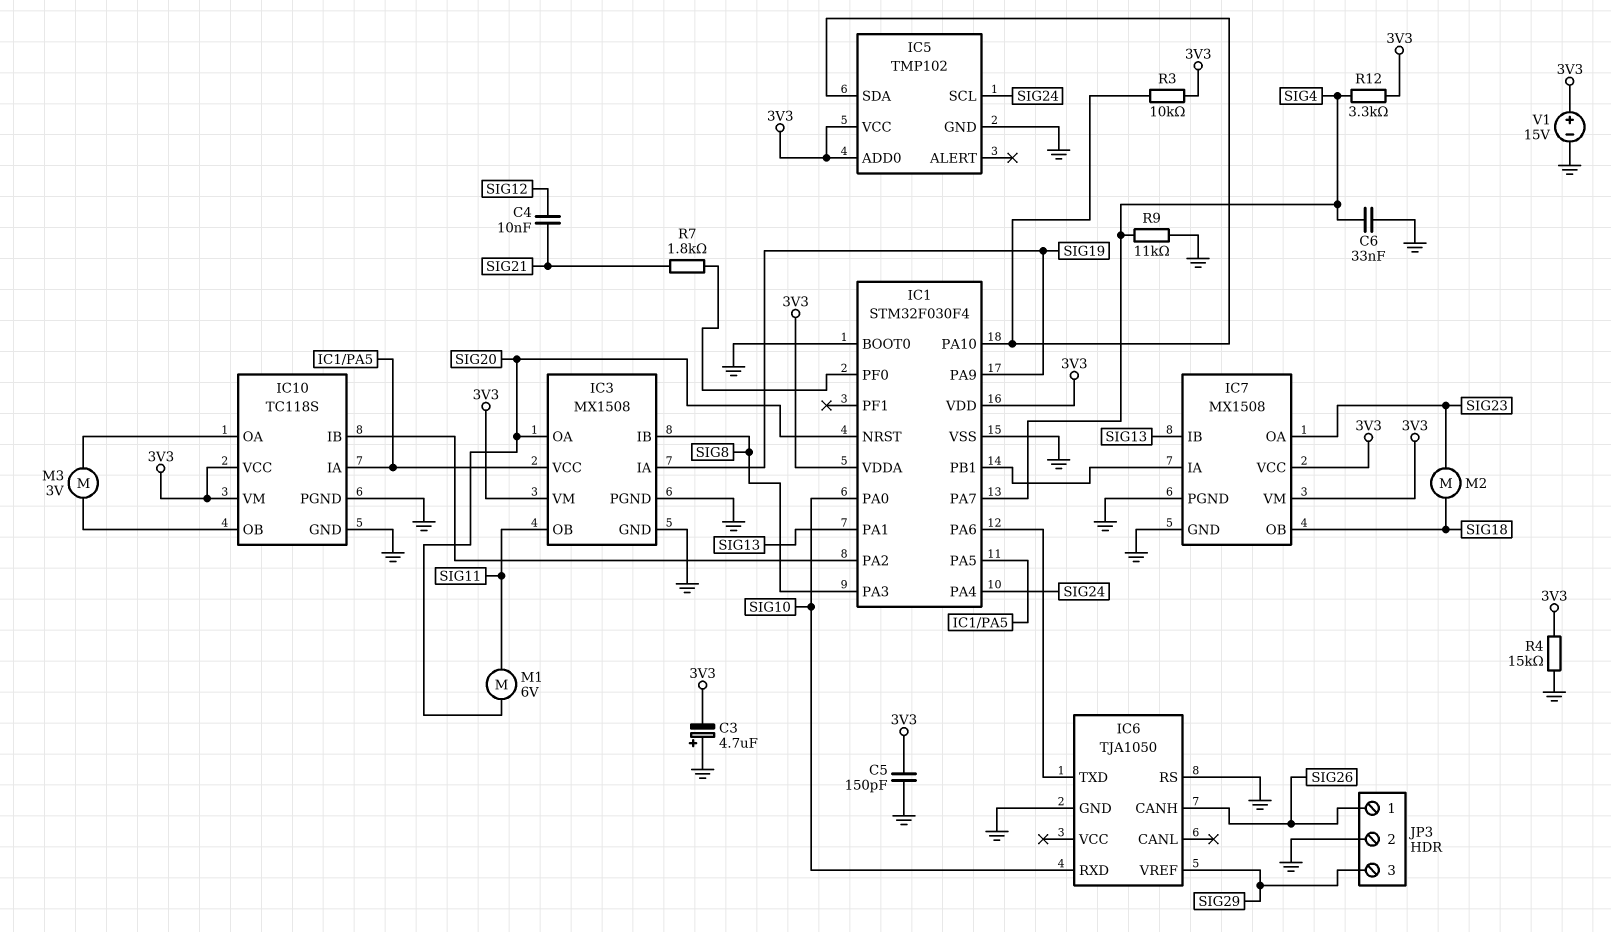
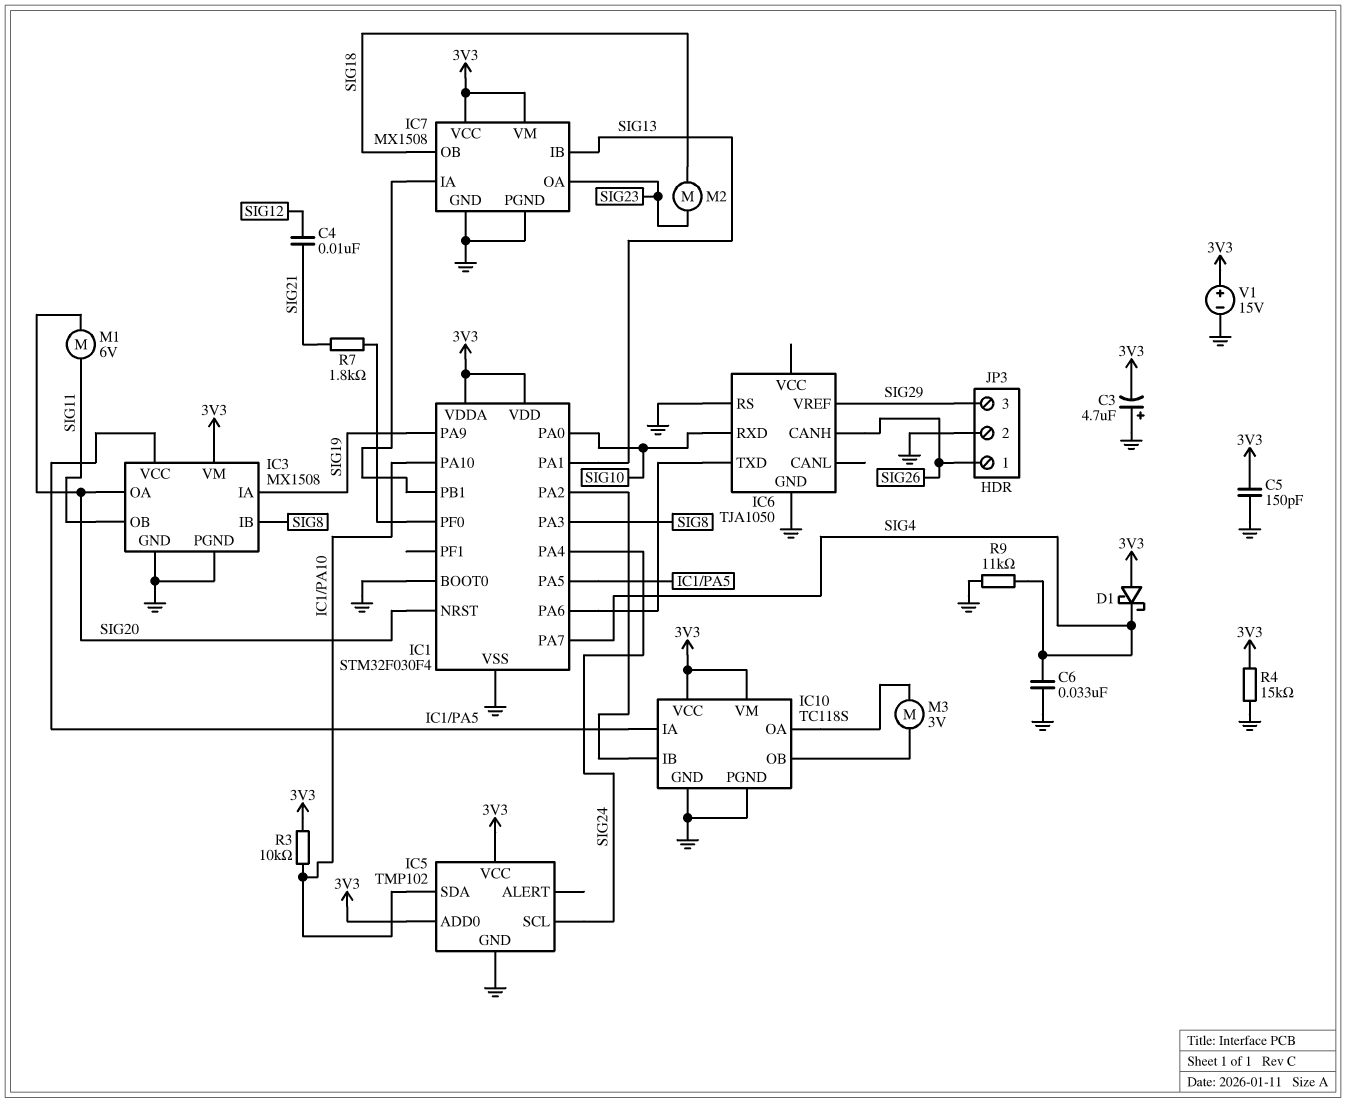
D1: none -> schottky (A 3V3, K SIG4)
R12: 3.3k (3V3, SIG4) -> none

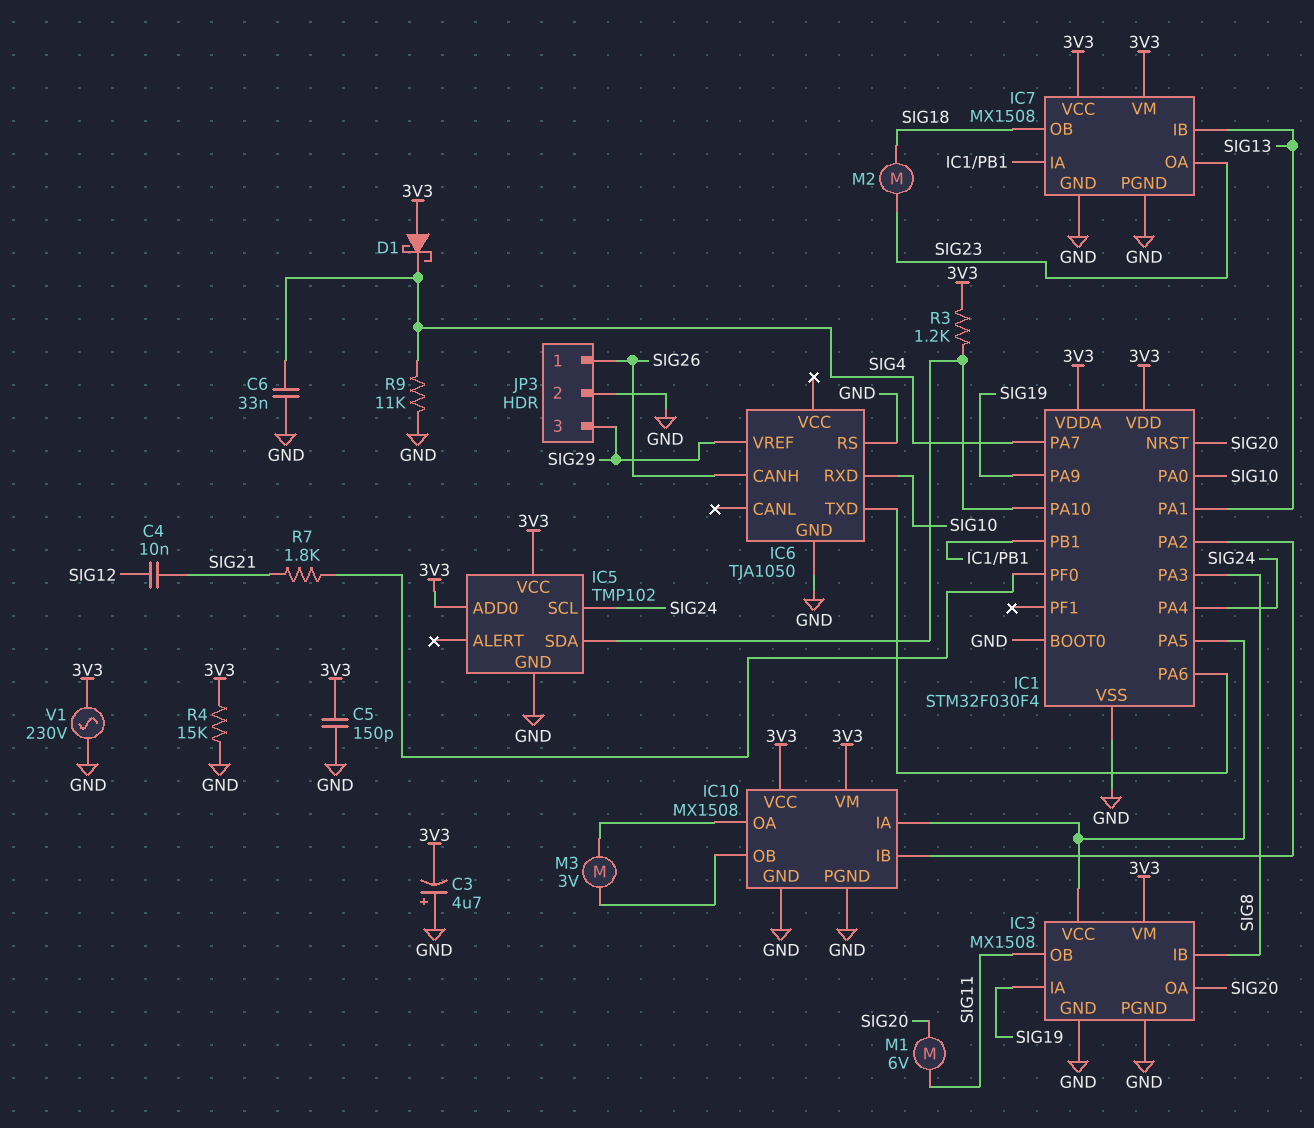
IC10: TC118S -> MX1508
R3: 10k (3V3, IC1/PA10) -> 1.2k (3V3, IC1/PA10)
V1: 15V (plus 3V3, minus GND) -> AC 230V (3V3, GND)

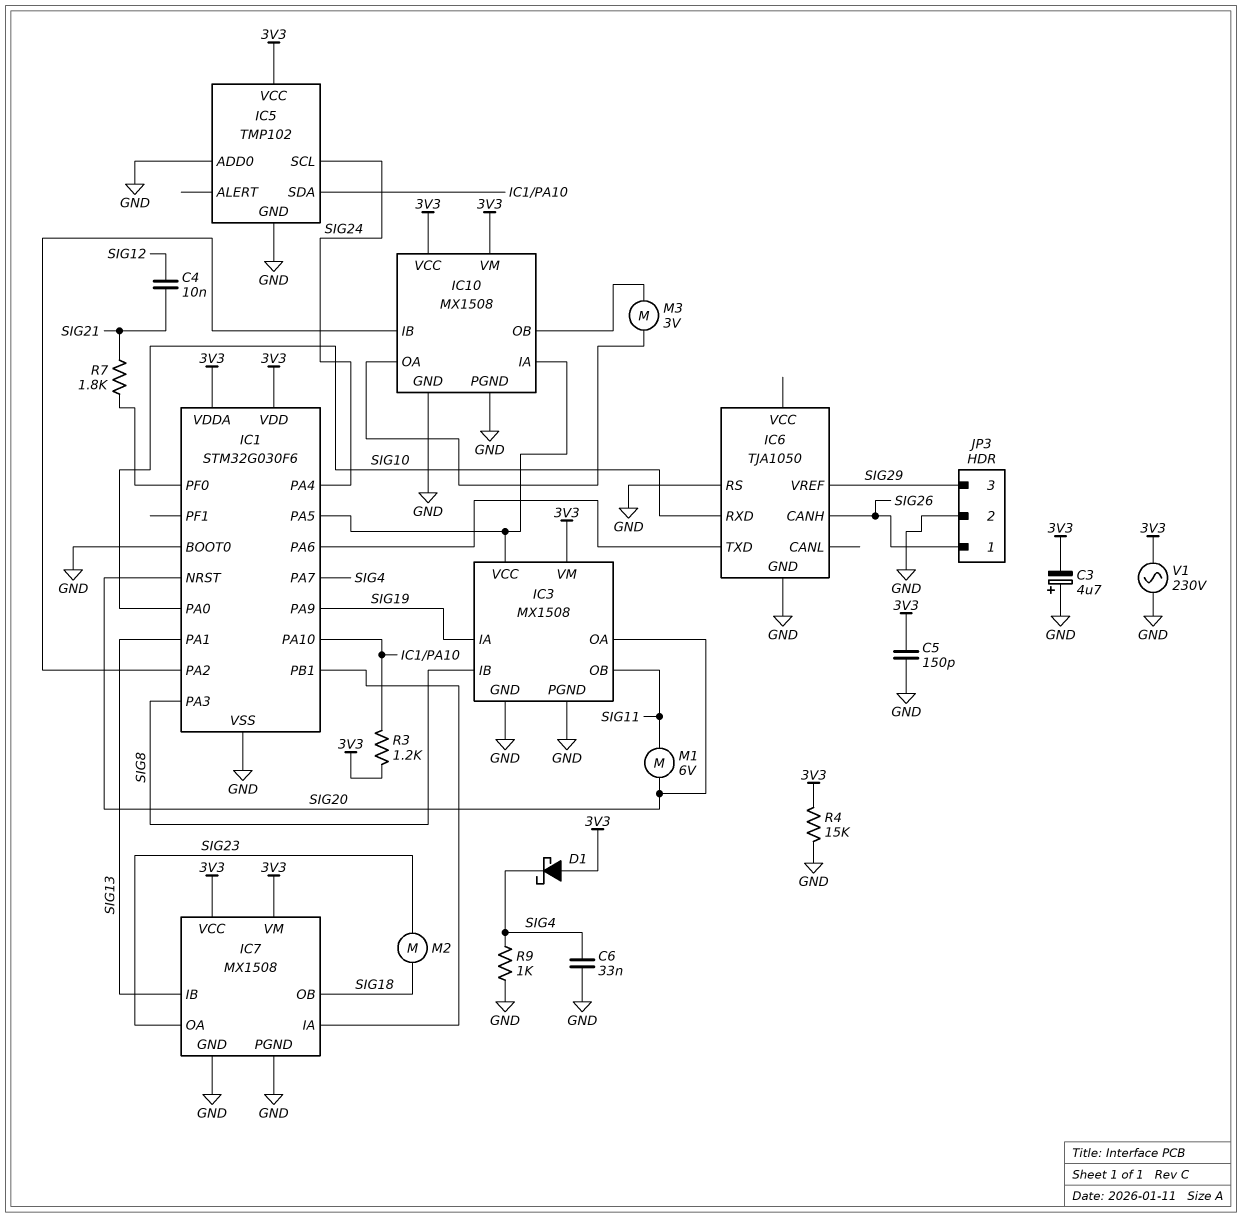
IC1: STM32F030F4 -> STM32G030F6
IC5 pin ADD0: 3V3 -> GND
R9: 11k (GND, SIG4) -> 1k (GND, SIG4)

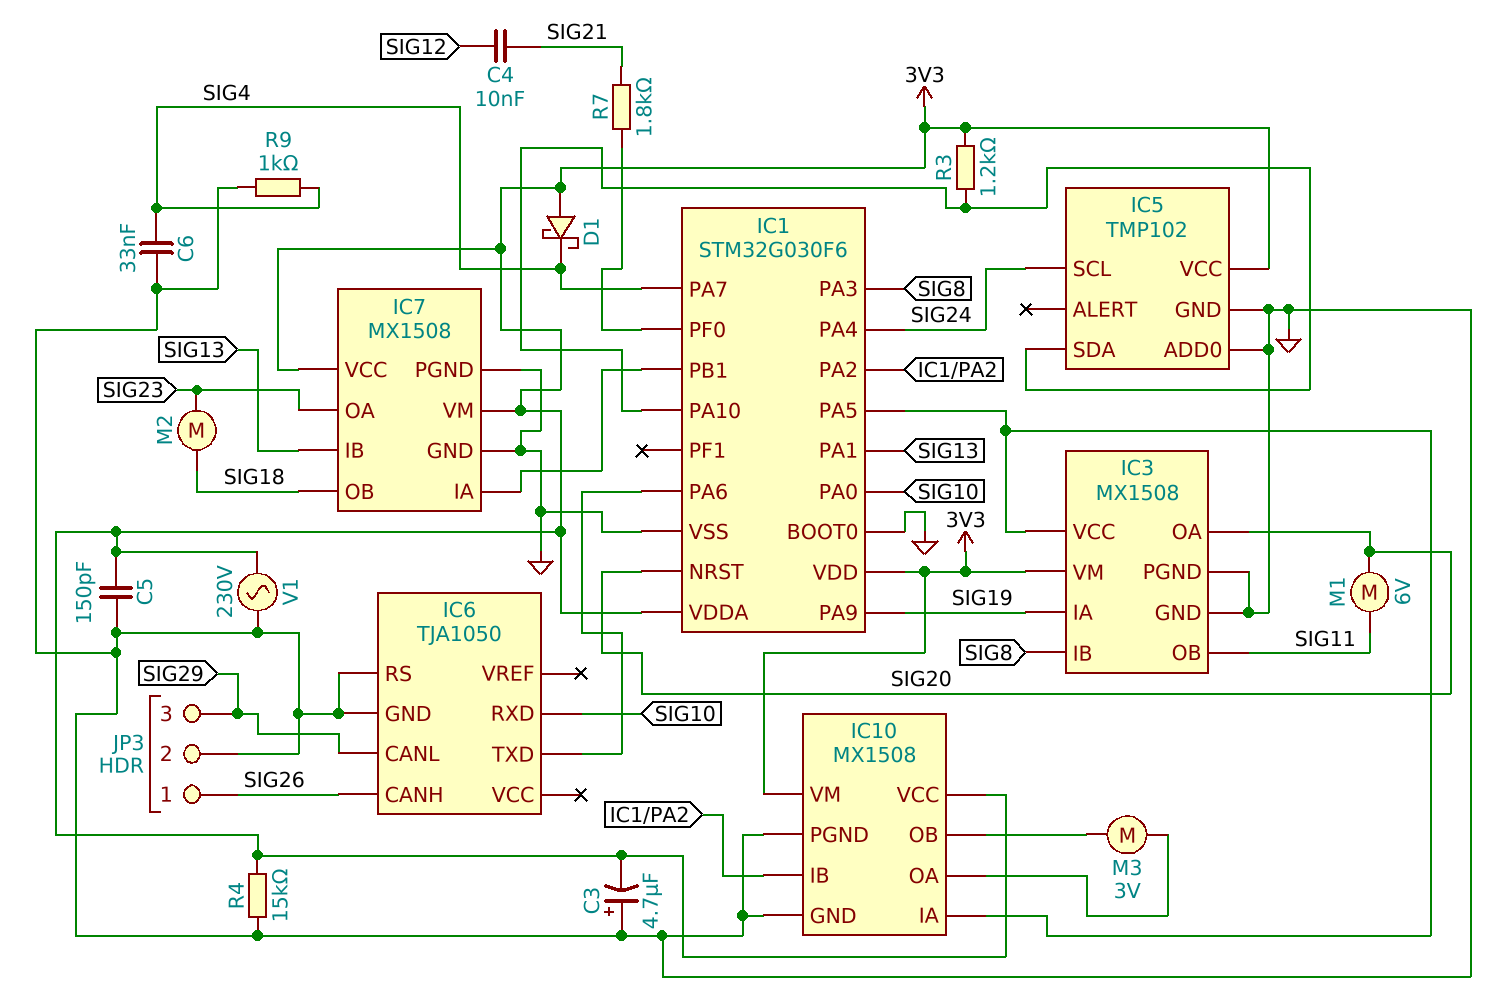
IC6 pin CANL: none -> SIG29
IC6 pin VREF: SIG29 -> none

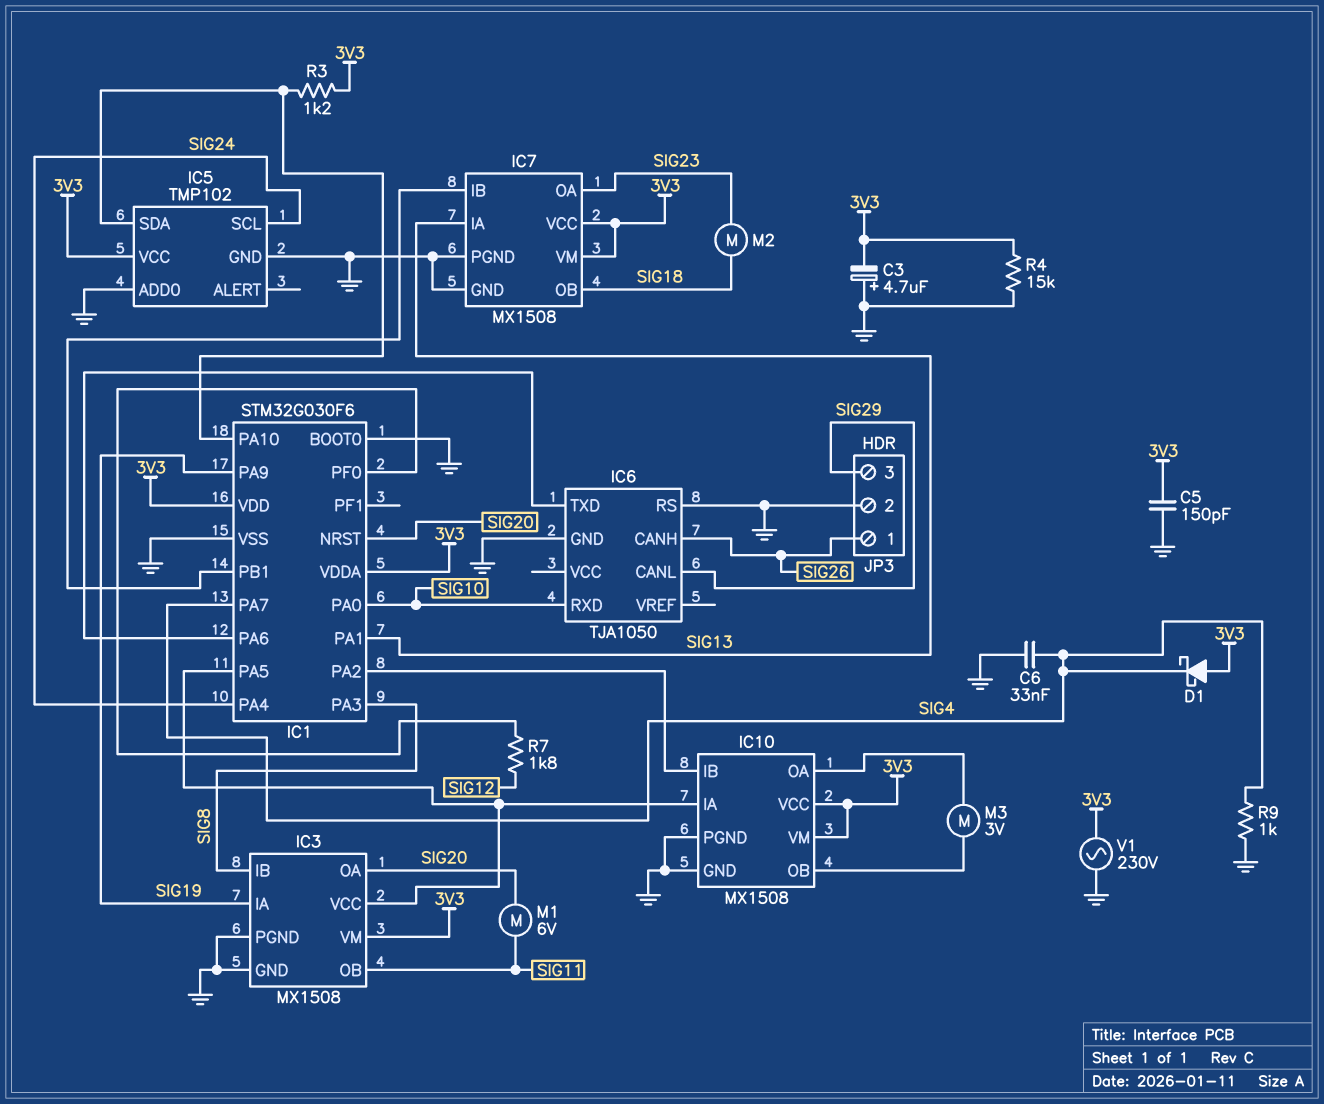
C4: 10nF (SIG12, SIG21) -> none
IC7 pin IA: IC1/PB1 -> SIG13
IC7 pin IB: SIG13 -> IC1/PB1
R7: 1.8k (IC1/PF0, SIG21) -> 1.8k (IC1/PF0, SIG12)

